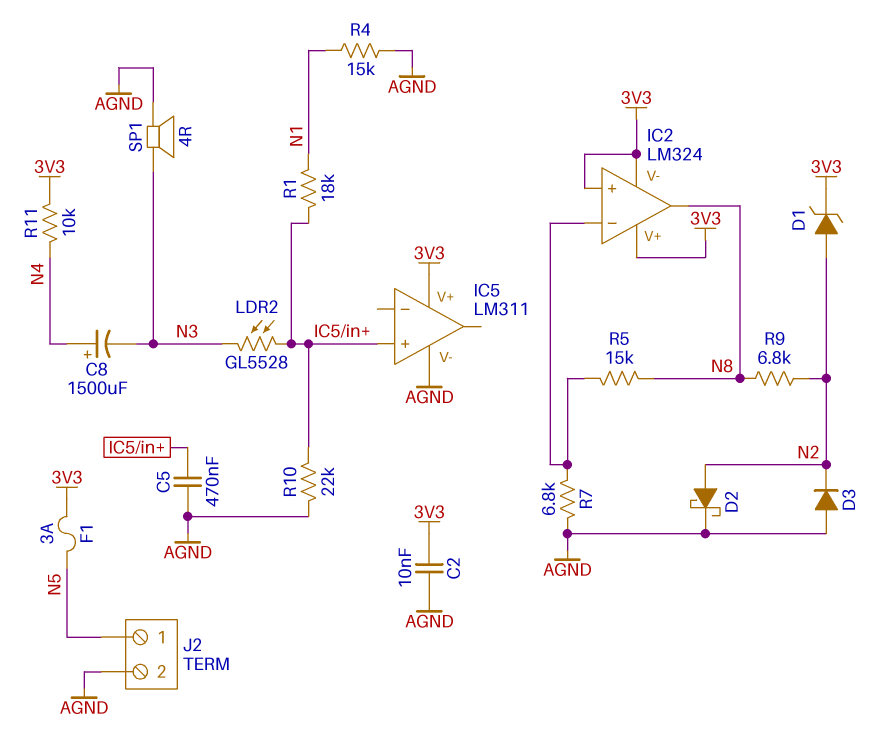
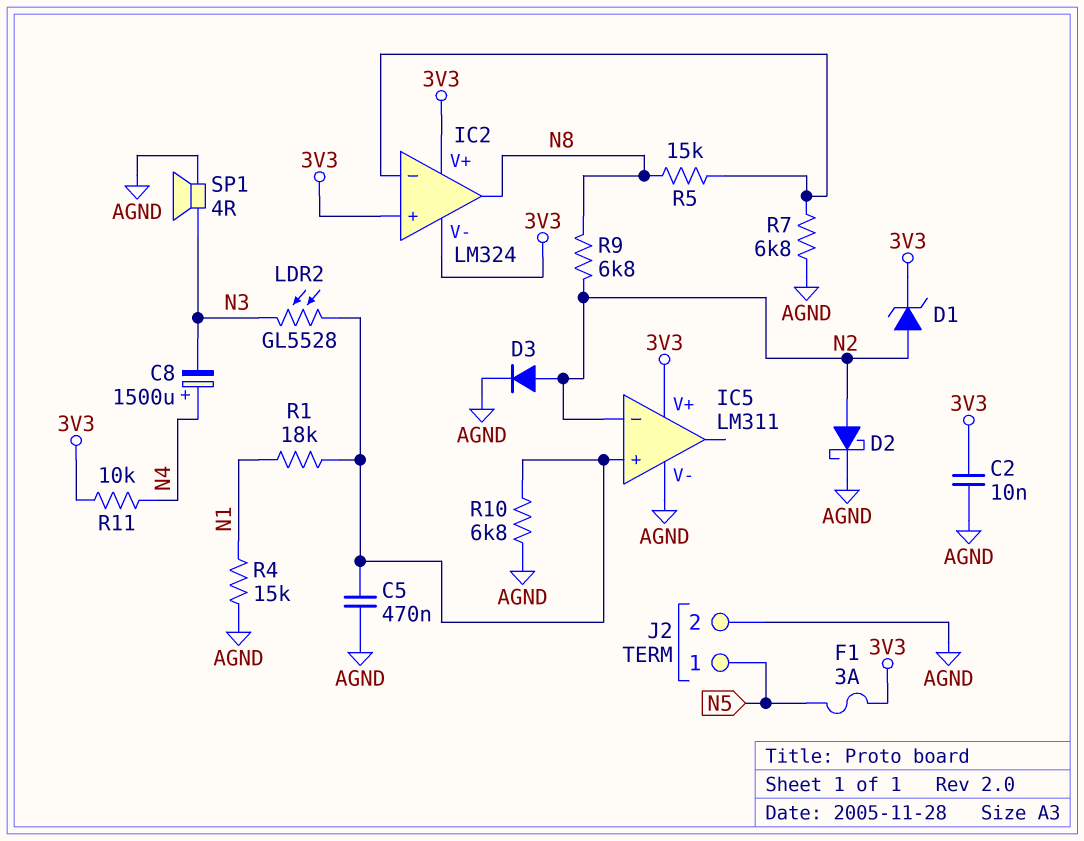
D3: diode (A AGND, K N2) -> diode (A N2, K AGND)
IC5 pin in-: none -> N2
R10: 22k (AGND, IC5/in+) -> 6.8k (AGND, IC5/in+)

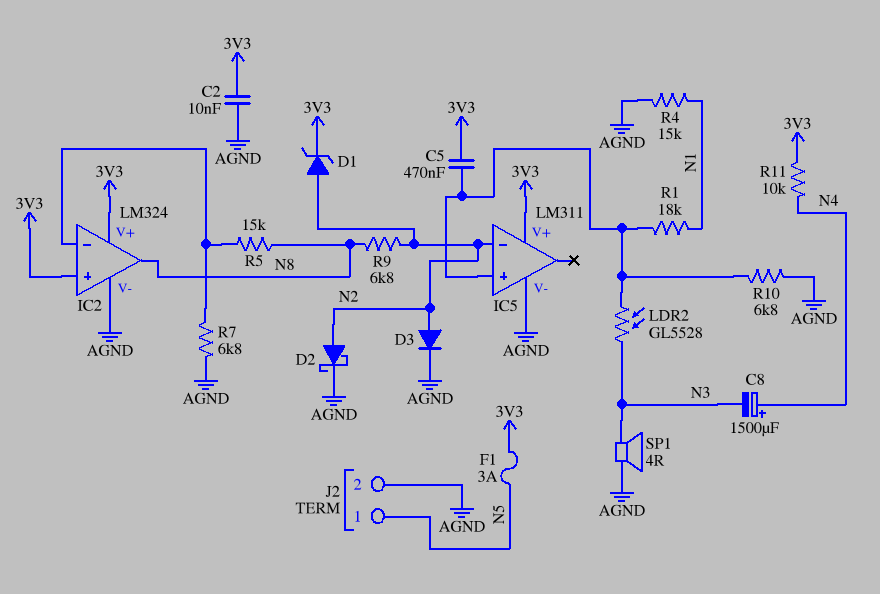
C5: 470nF (AGND, IC5/in+) -> 470nF (3V3, IC5/in+)
IC2 pin V-: 3V3 -> AGND

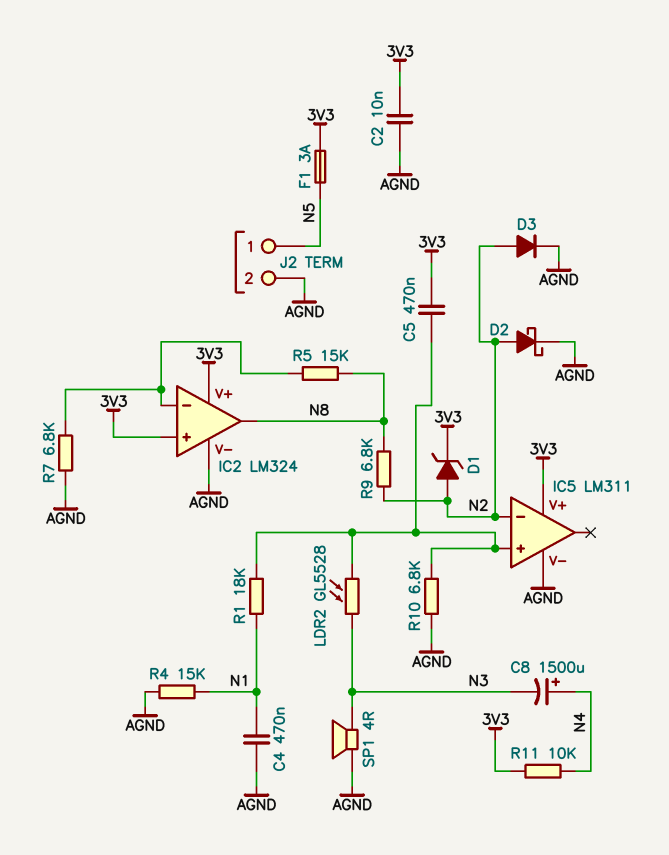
C4: none -> 470nF (AGND, N1)

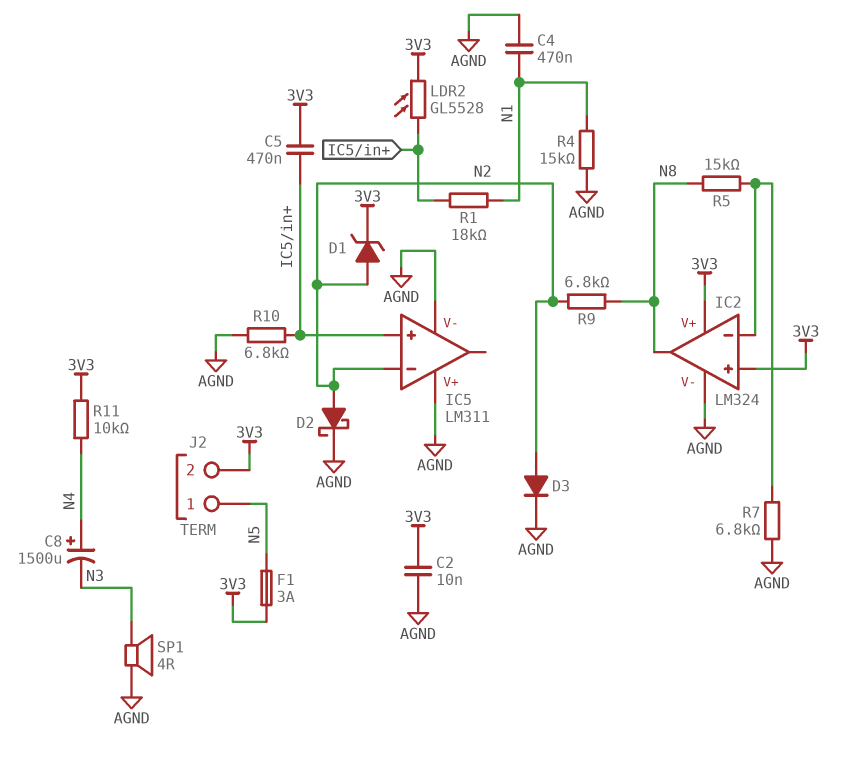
IC5 pin V+: 3V3 -> AGND
J2 pin 2: AGND -> 3V3
LDR2: GL5528 (IC5/in+, N3) -> GL5528 (3V3, IC5/in+)

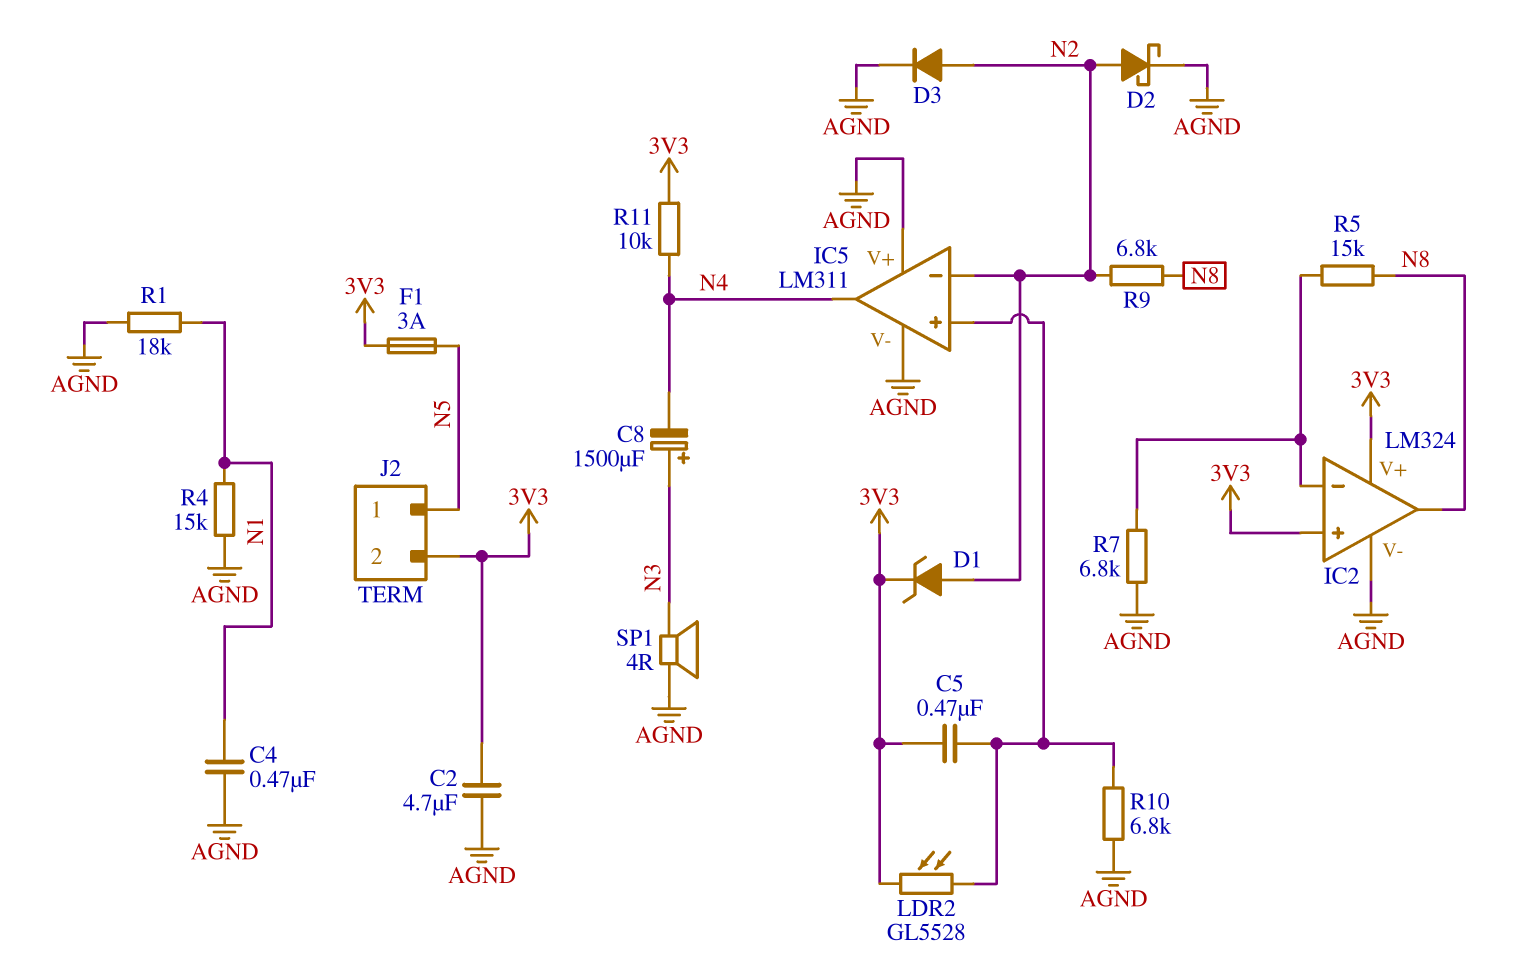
C2: 10nF (3V3, AGND) -> 4.7uF (3V3, AGND)
C8: 1500uF (plus N4, minus N3) -> 1500uF (plus N3, minus N4)
IC5 pin out: none -> N4
R1: 18k (IC5/in+, N1) -> 18k (AGND, N1)

